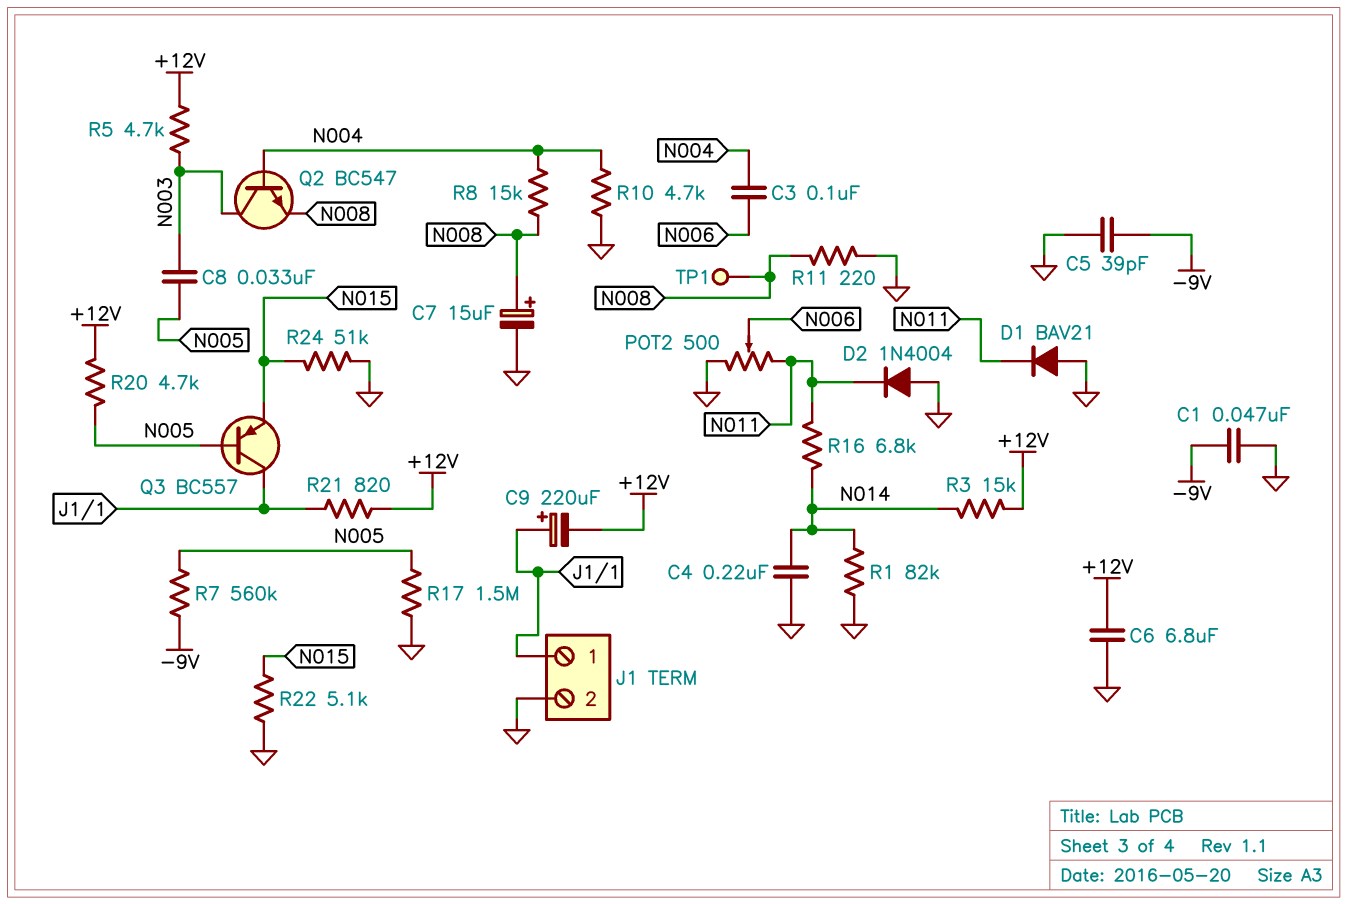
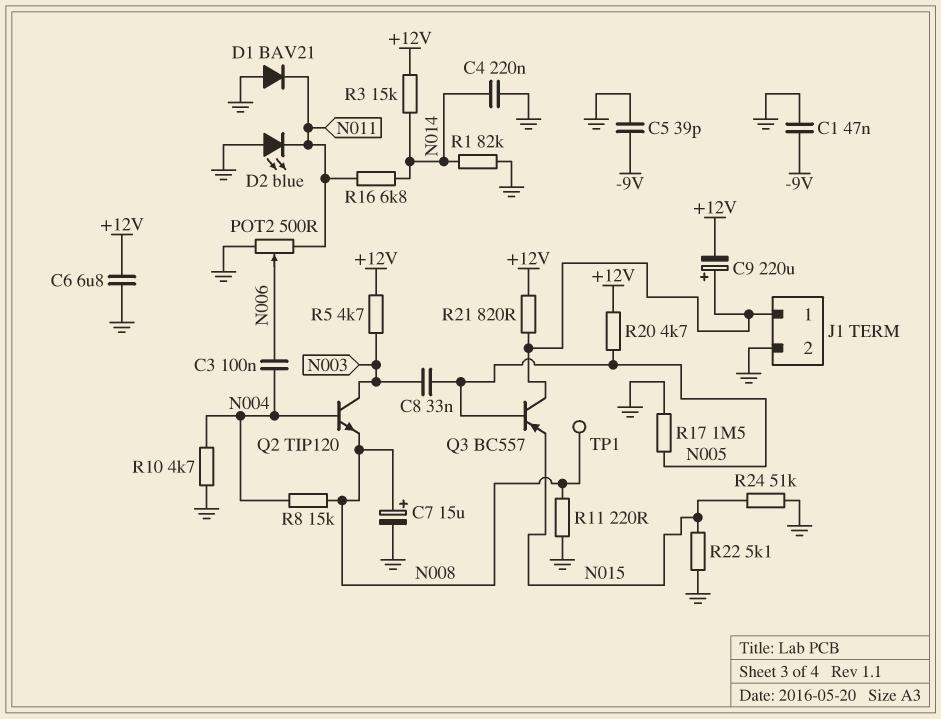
D2: diode 1N4004 (A GND, K N011) -> LED blue (A GND, K N011)
Q2: NPN BC547 (B N004, C N003, E N008) -> NPN TIP120 (B N004, C N003, E N008)
R7: 560k (-9V, N005) -> none

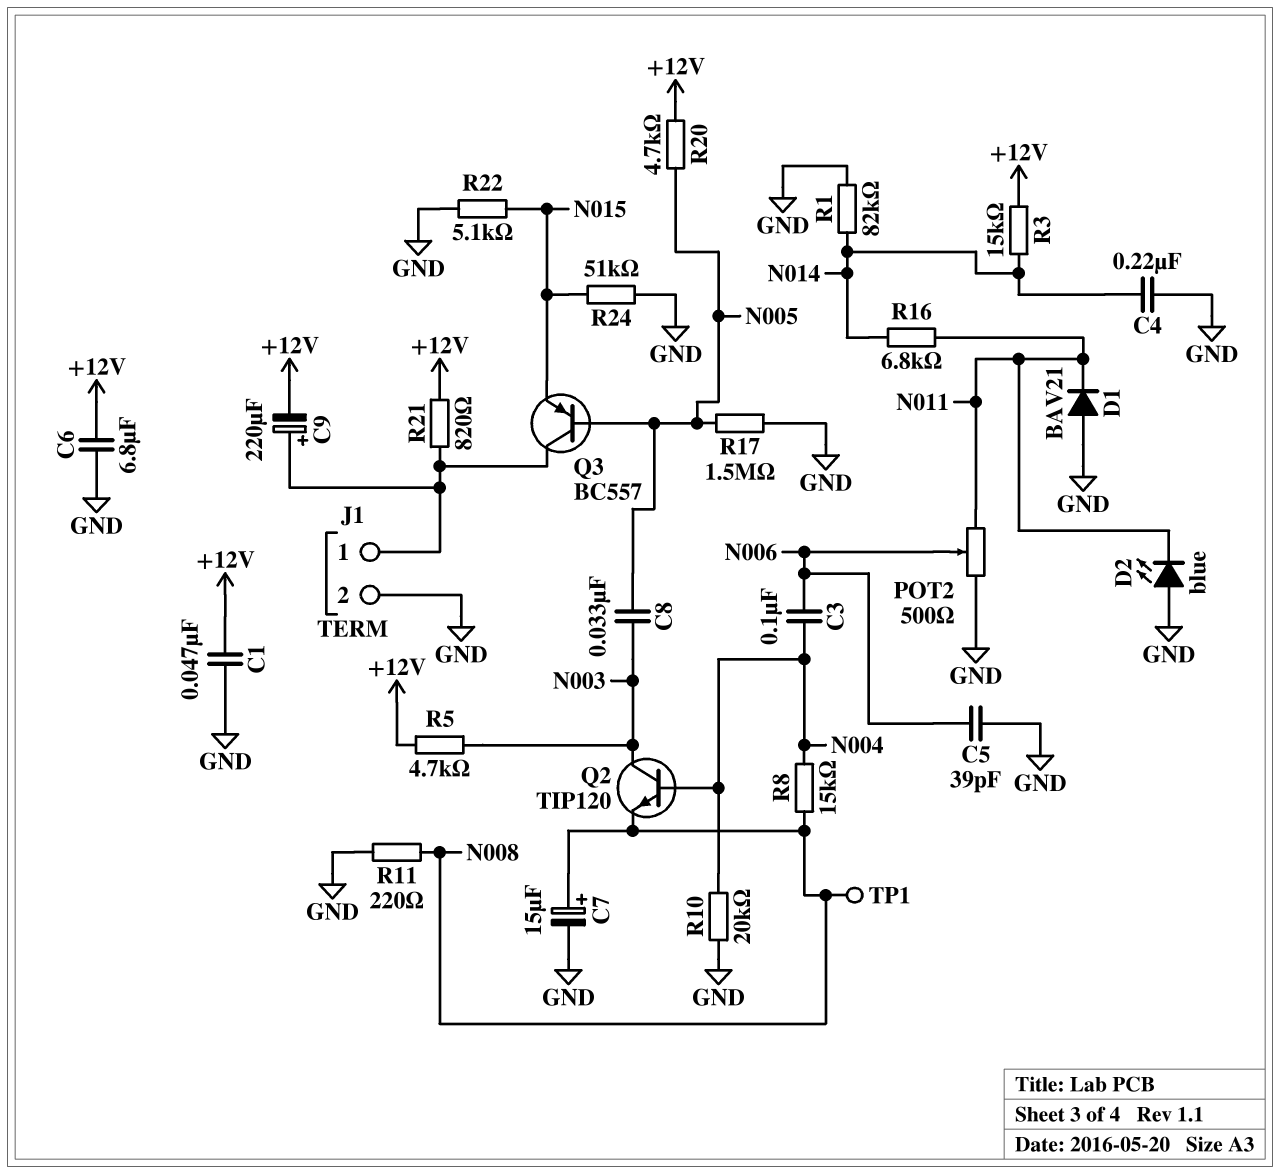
C1: 47nF (-9V, GND) -> 47nF (+12V, GND)
C5: 39pF (-9V, GND) -> 39pF (GND, N006)
R10: 4.7k (GND, N004) -> 20k (GND, N004)

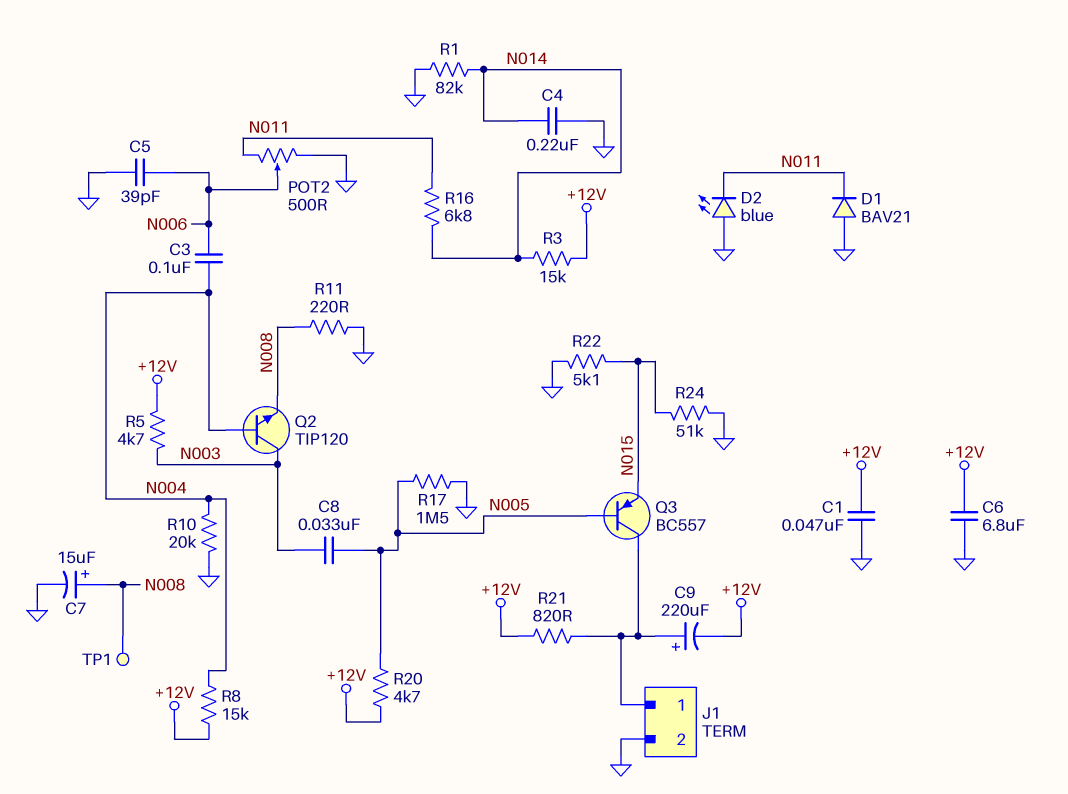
R8: 15k (N004, N008) -> 15k (+12V, N004)

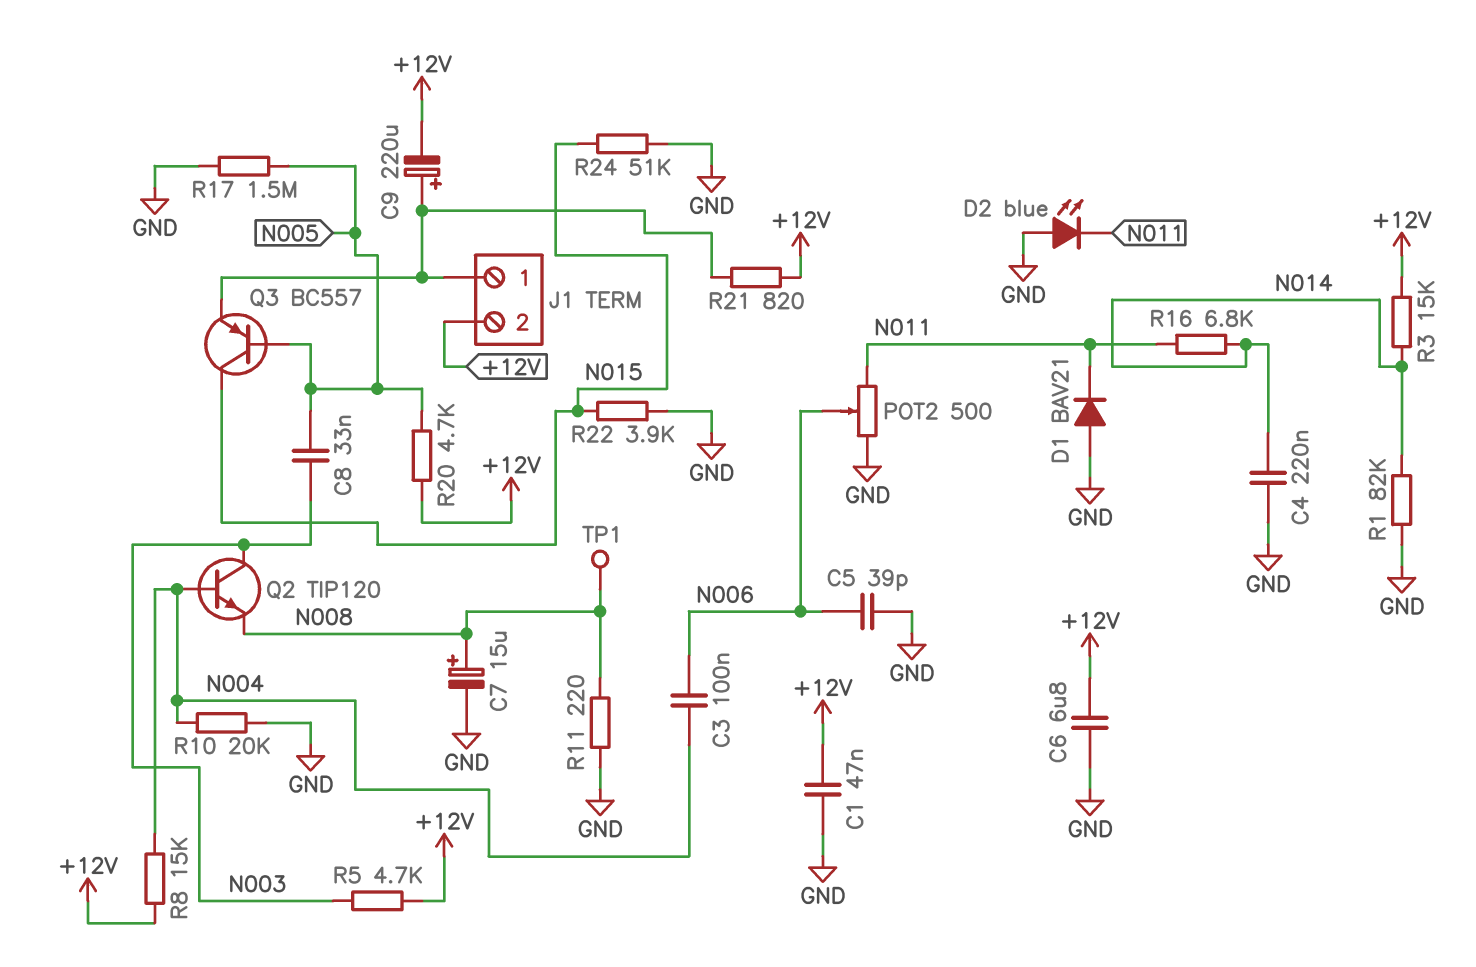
J1 pin 2: GND -> +12V
Q3: PNP BC557 (B N005, C J1/1, E N015) -> PNP BC557 (B N005, C N015, E J1/1)
R22: 5.1k (GND, N015) -> 3.9k (GND, N015)

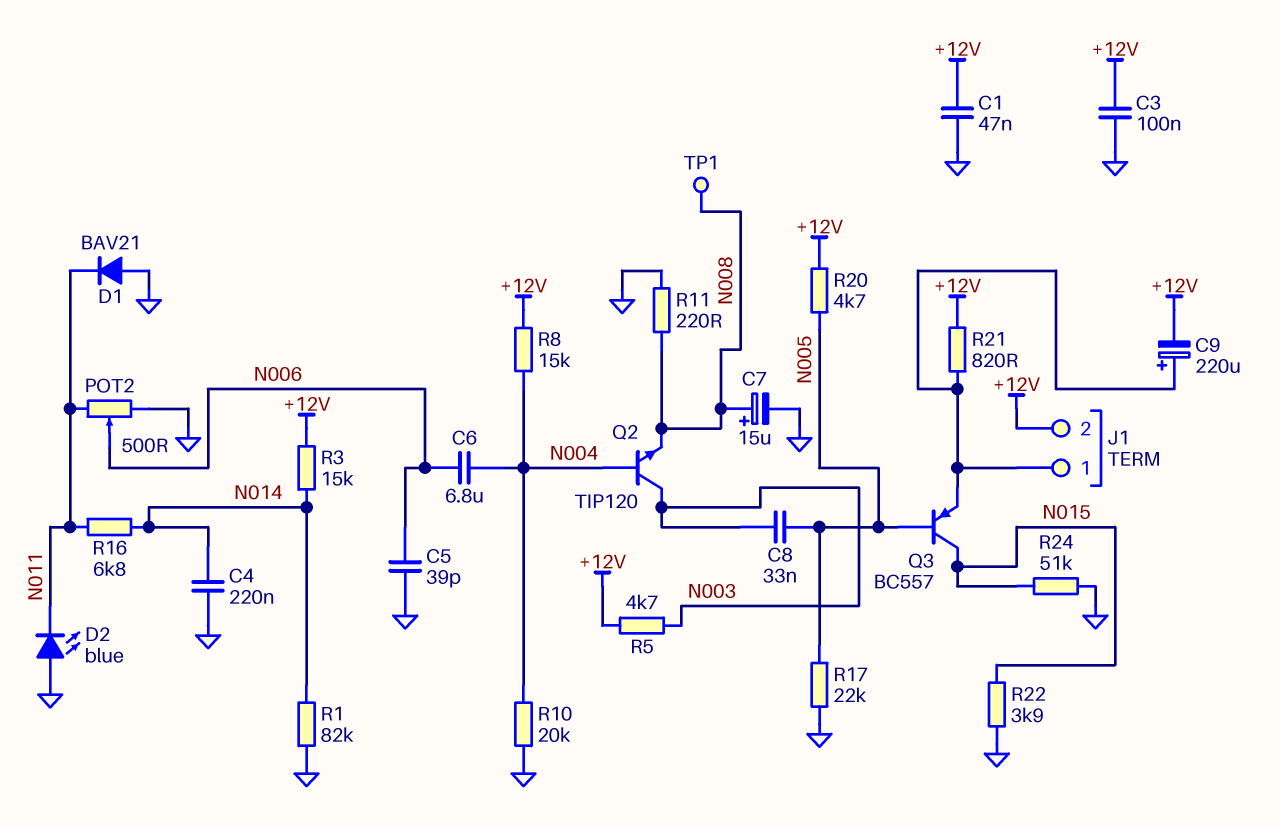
C3: 100nF (N004, N006) -> 100nF (+12V, GND)
C6: 6.8uF (+12V, GND) -> 6.8uF (N004, N006)
R17: 1.5M (GND, N005) -> 22k (GND, N005)

